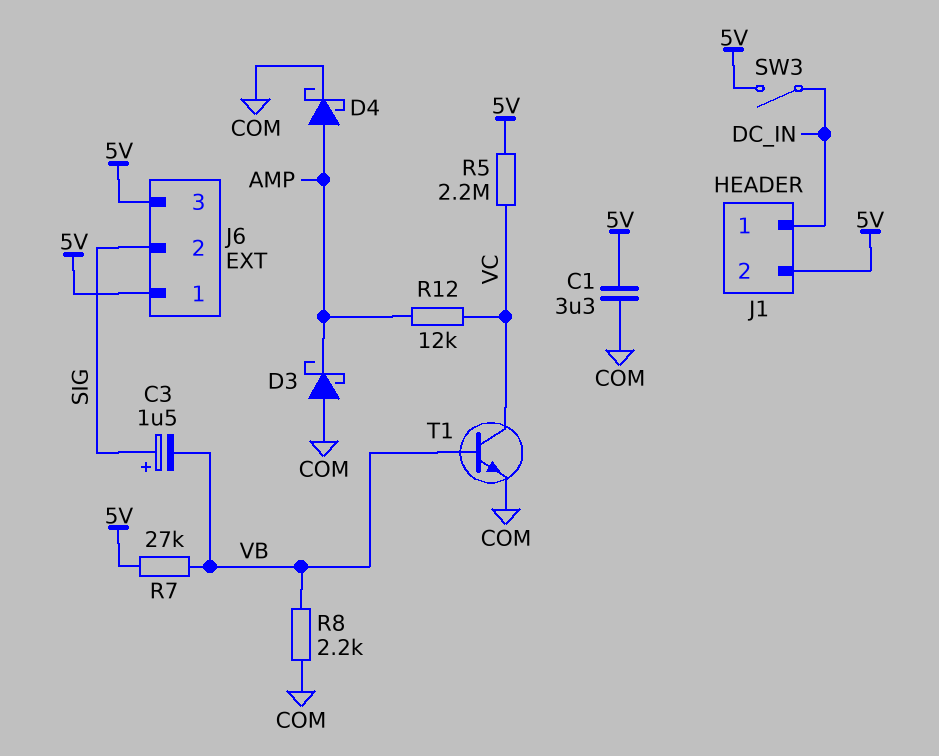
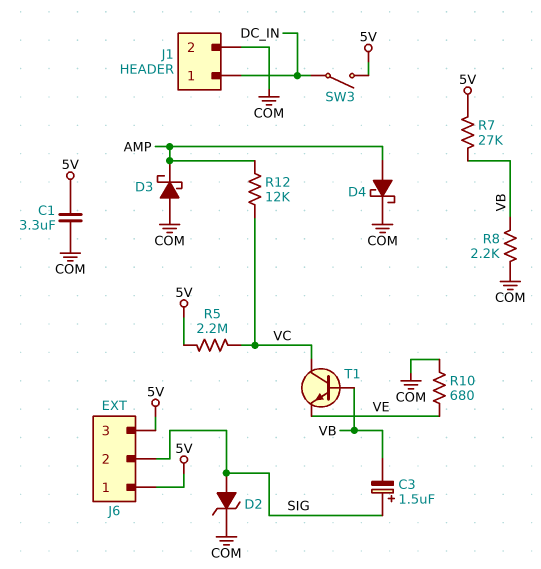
D2: none -> zener (A SIG, K COM)
J1 pin 2: 5V -> COM
R10: none -> 680 (COM, VE)
T1: NPN (B VB, C VC, E COM) -> NPN (B VB, C VC, E VE)

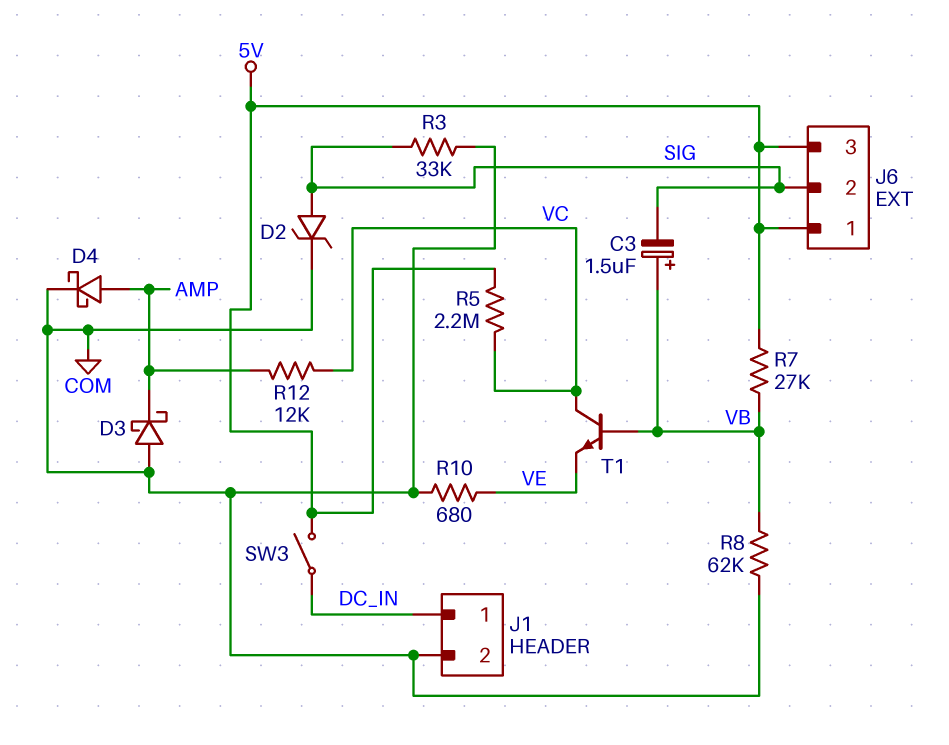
C1: 3.3uF (5V, COM) -> none
C3: 1.5uF (plus SIG, minus VB) -> 1.5uF (plus VB, minus SIG)
R3: none -> 33k (COM, SIG)
R8: 2.2k (COM, VB) -> 62k (COM, VB)

